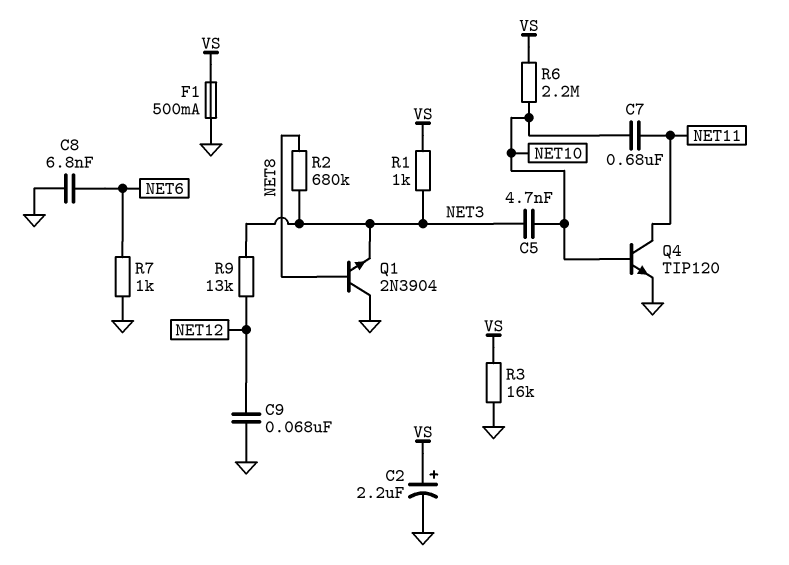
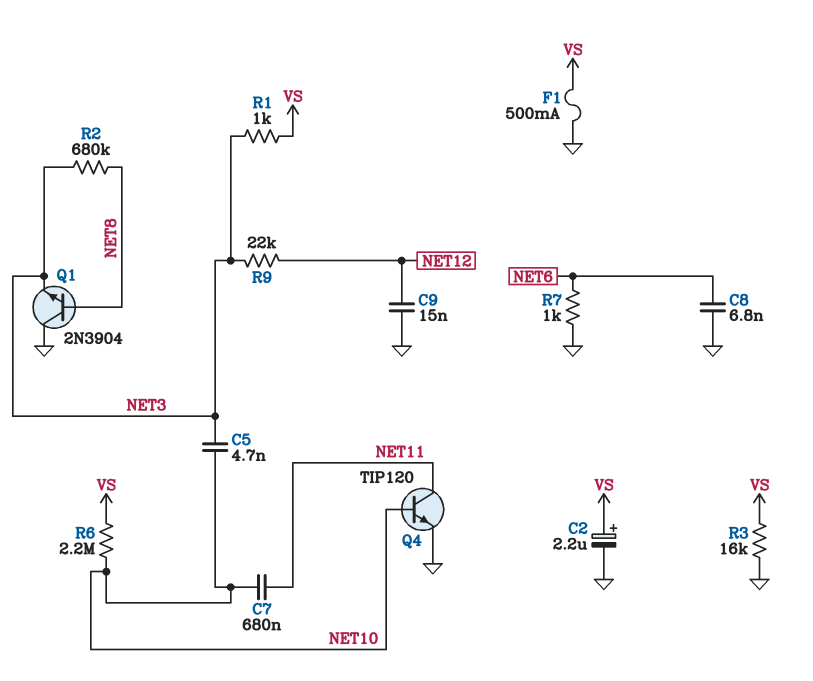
C9: 68nF (GND, NET12) -> 15nF (GND, NET12)
R9: 13k (NET3, NET12) -> 22k (NET3, NET12)

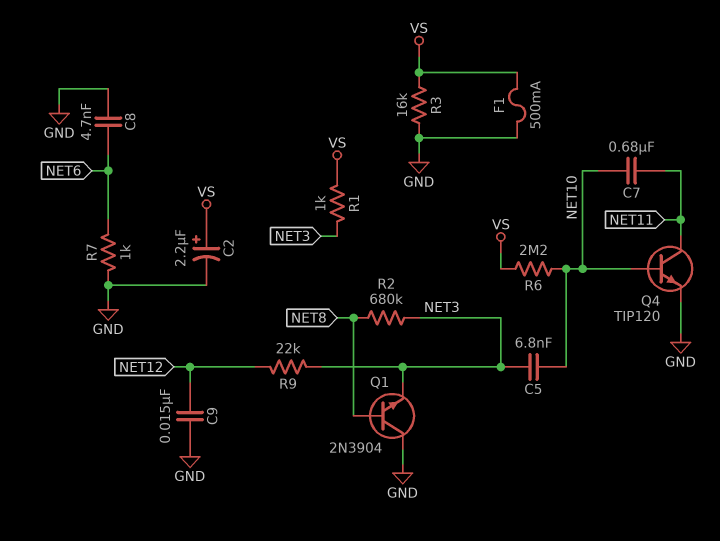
C5: 4.7nF (NET3, NET10) -> 6.8nF (NET3, NET10)
C8: 6.8nF (GND, NET6) -> 4.7nF (GND, NET6)

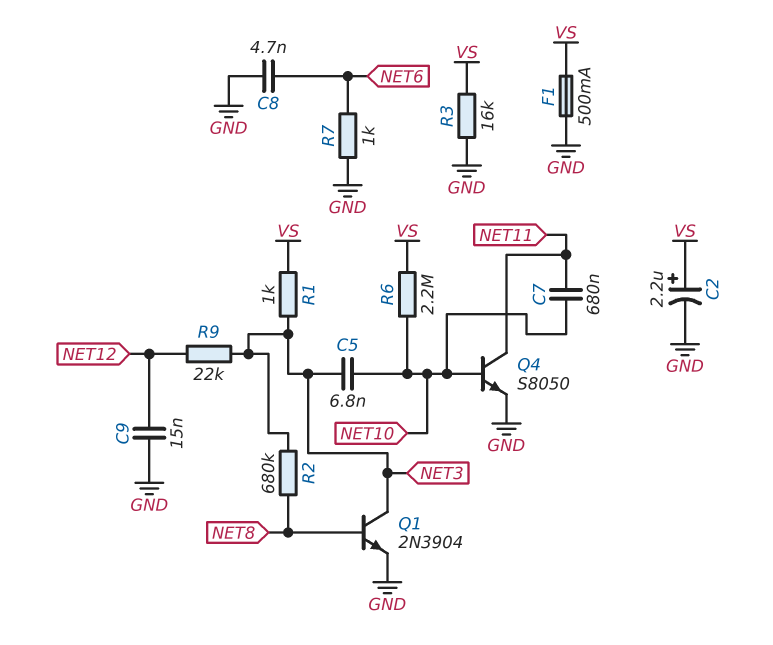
Q1: NPN 2N3904 (B NET8, C GND, E NET3) -> NPN 2N3904 (B NET8, C NET3, E GND)
Q4: NPN TIP120 (B NET10, C NET11, E GND) -> NPN S8050 (B NET10, C NET11, E GND)

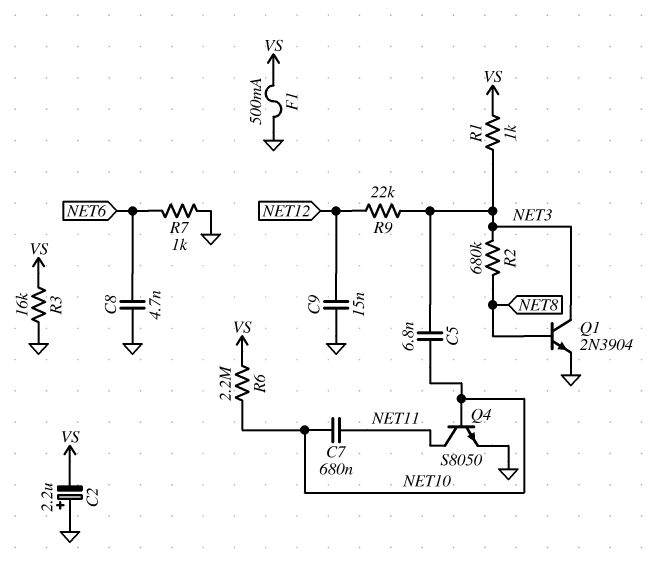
C2: 2.2uF (plus VS, minus GND) -> 2.2uF (plus GND, minus VS)

